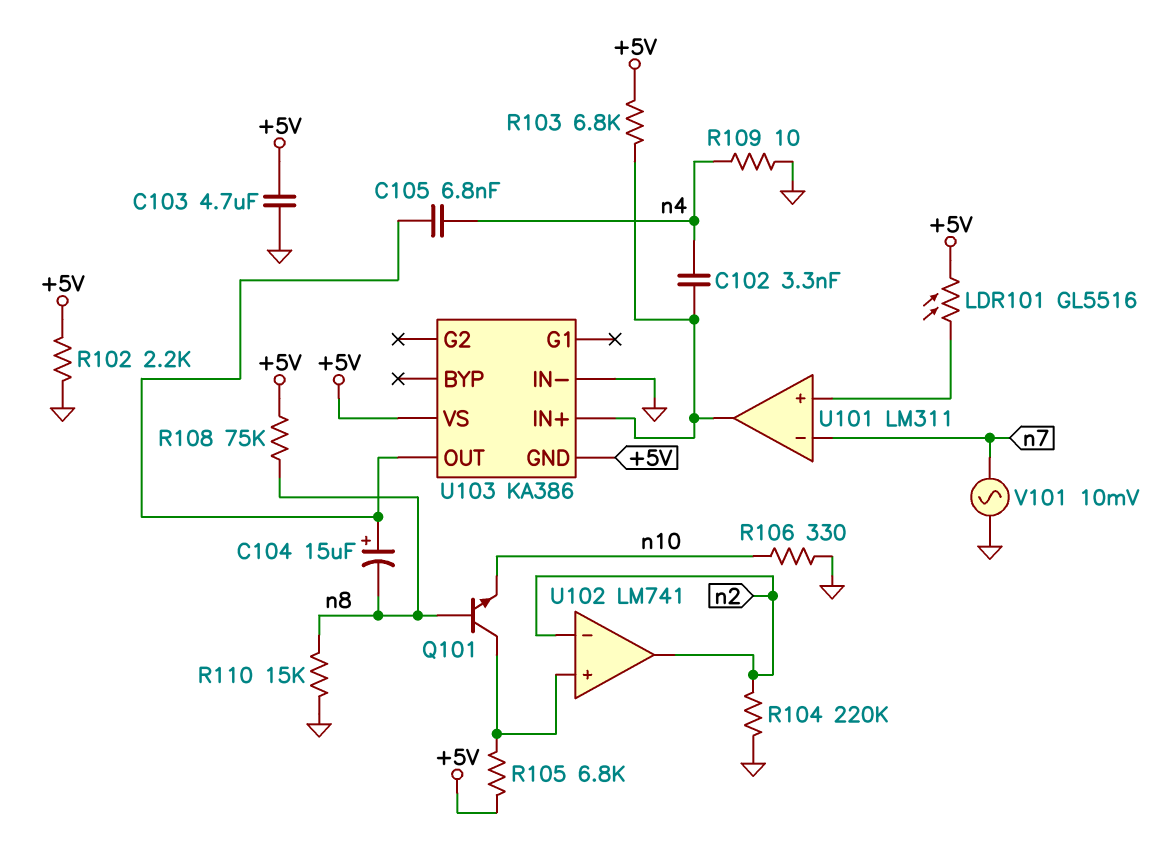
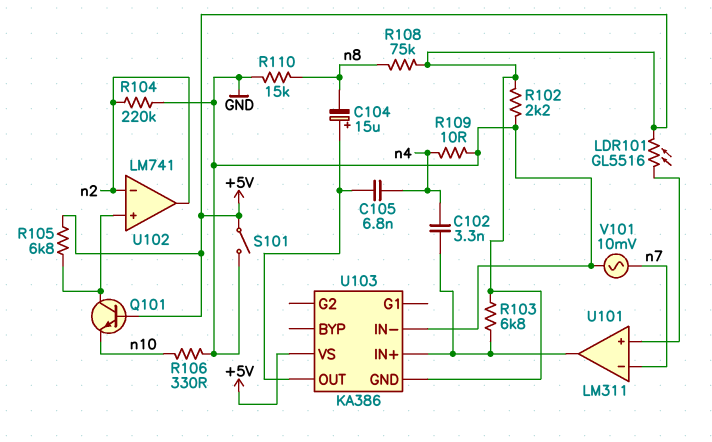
C103: 4.7uF (+5V, GND) -> none
Q101: NPN (B n8, C U102/in+, E n10) -> NPN (B +5V, C U102/in+, E n10)
S101: none -> switch (+5V, GND)

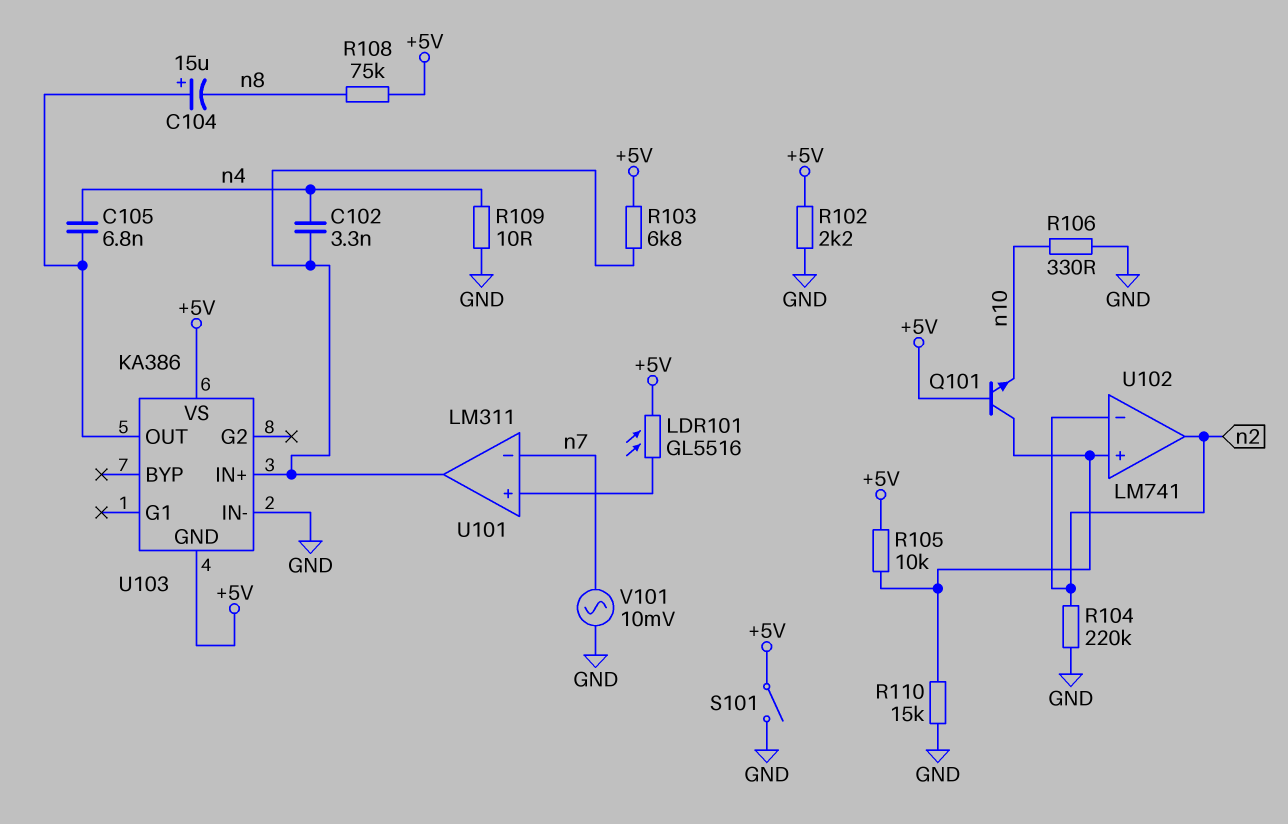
R105: 6.8k (+5V, U102/in+) -> 10k (+5V, U102/in+)
R110: 15k (GND, n8) -> 15k (GND, U102/in+)

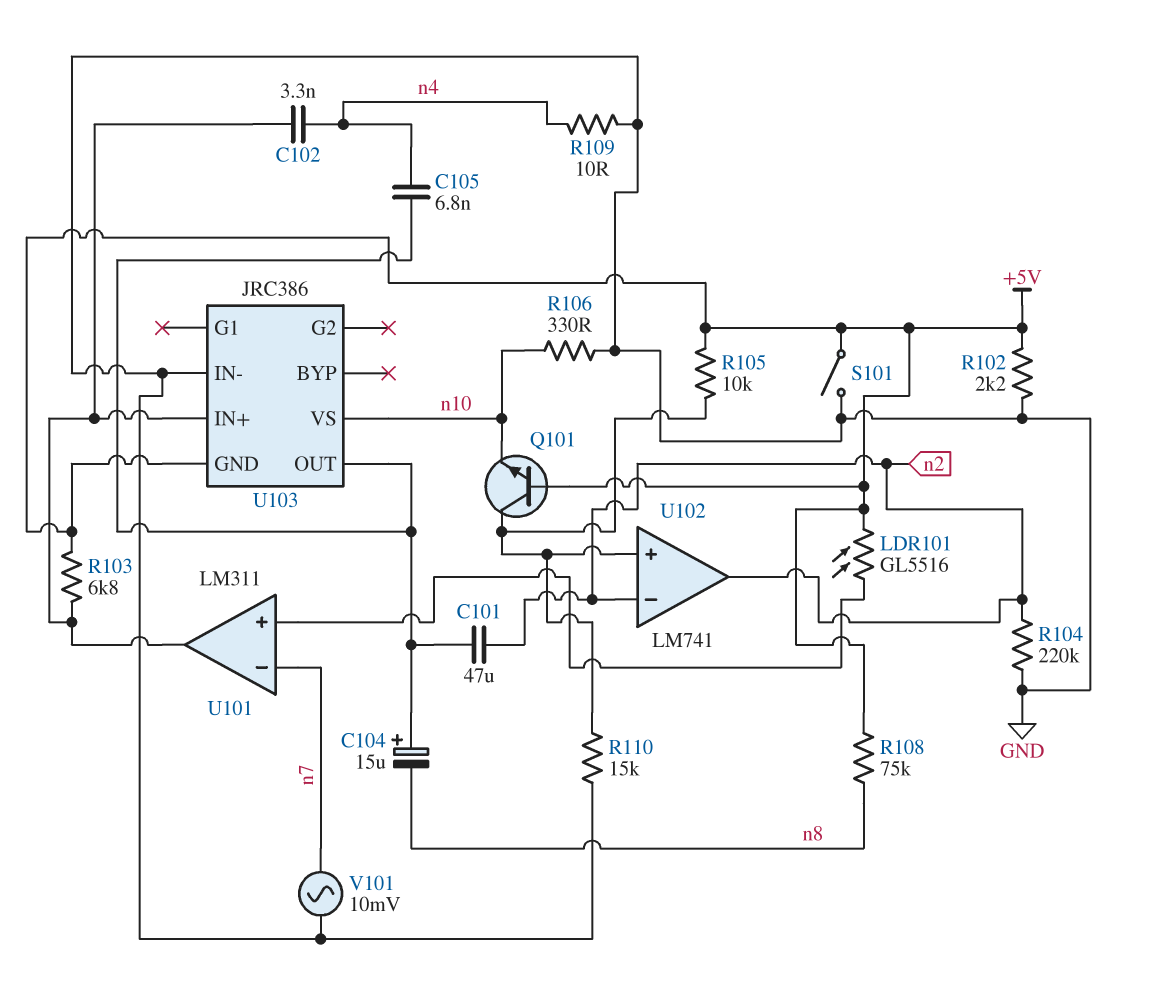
C101: none -> 47uF (U103/OUT, n2)
U103: KA386 -> JRC386
U103 pin VS: +5V -> n10

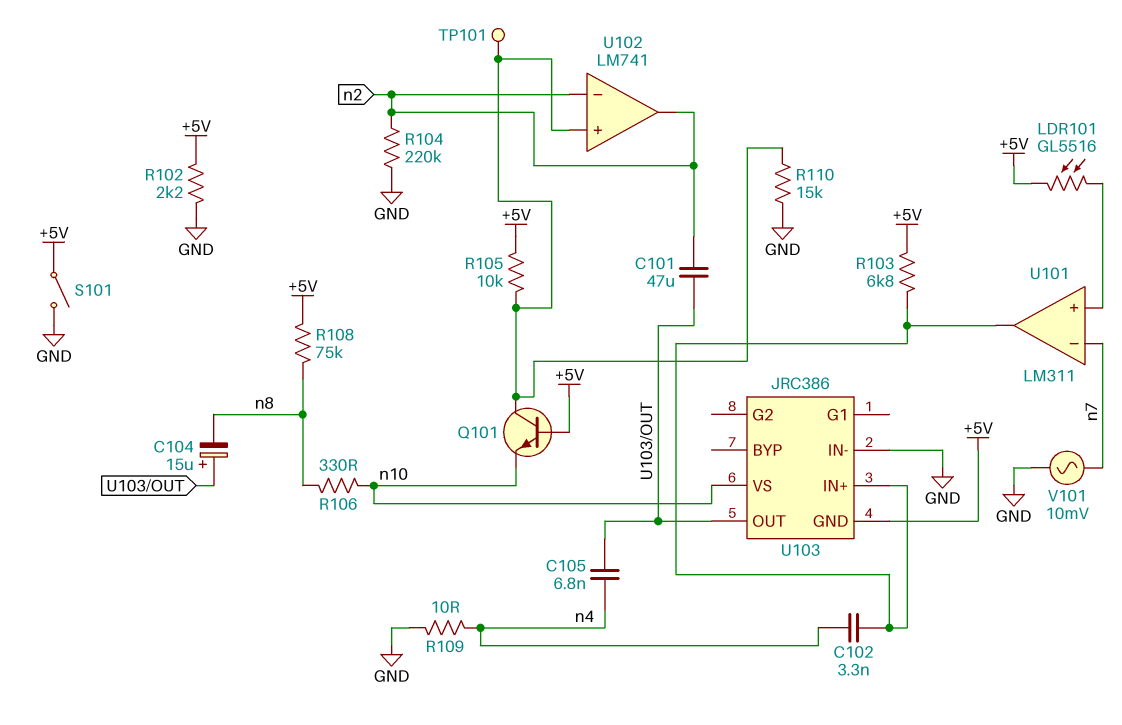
R106: 330 (GND, n10) -> 330 (n8, n10)
TP101: none -> test point (U102/in+)

